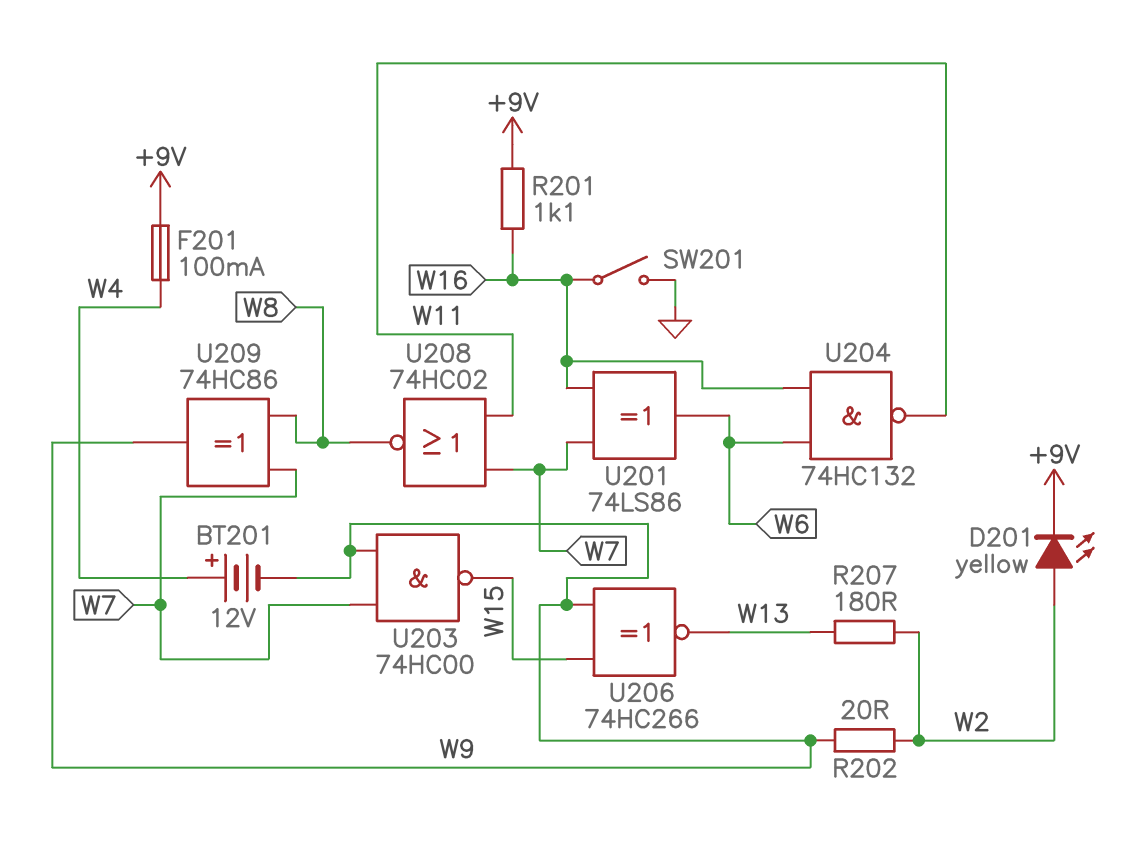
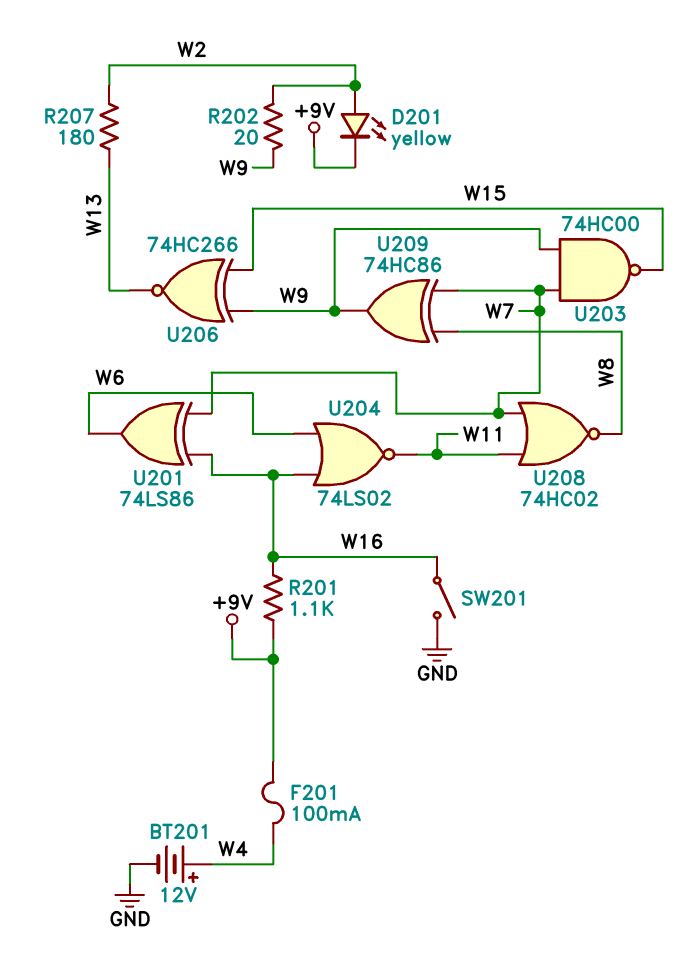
BT201: 12V (plus W4, minus W9) -> 12V (plus W4, minus GND)
U204: NAND 74HC132 (in W6, in W16, out W11) -> NOR 74LS02 (in W6, in W16, out W11)

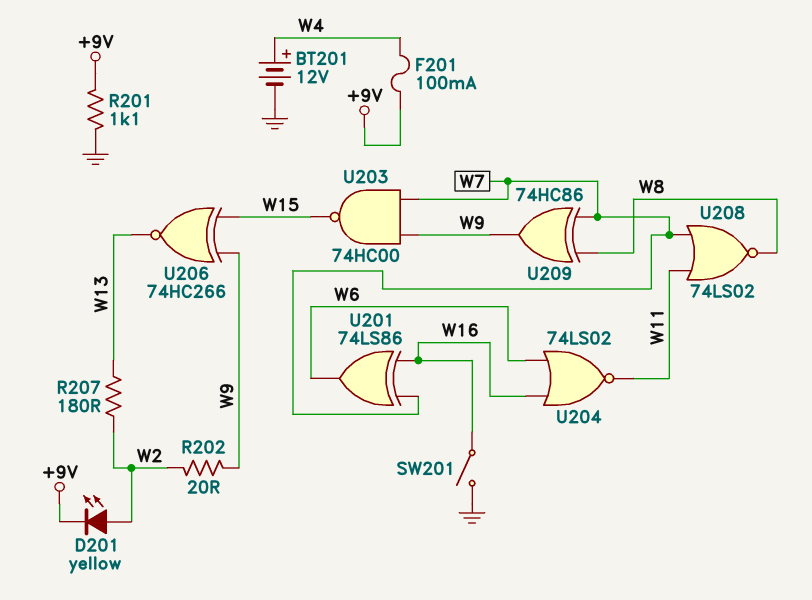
R201: 1.1k (+9V, W16) -> 1.1k (+9V, GND)
U208: NOR 74HC02 (in W7, in W11, out W8) -> NOR 74LS02 (in W7, in W11, out W8)

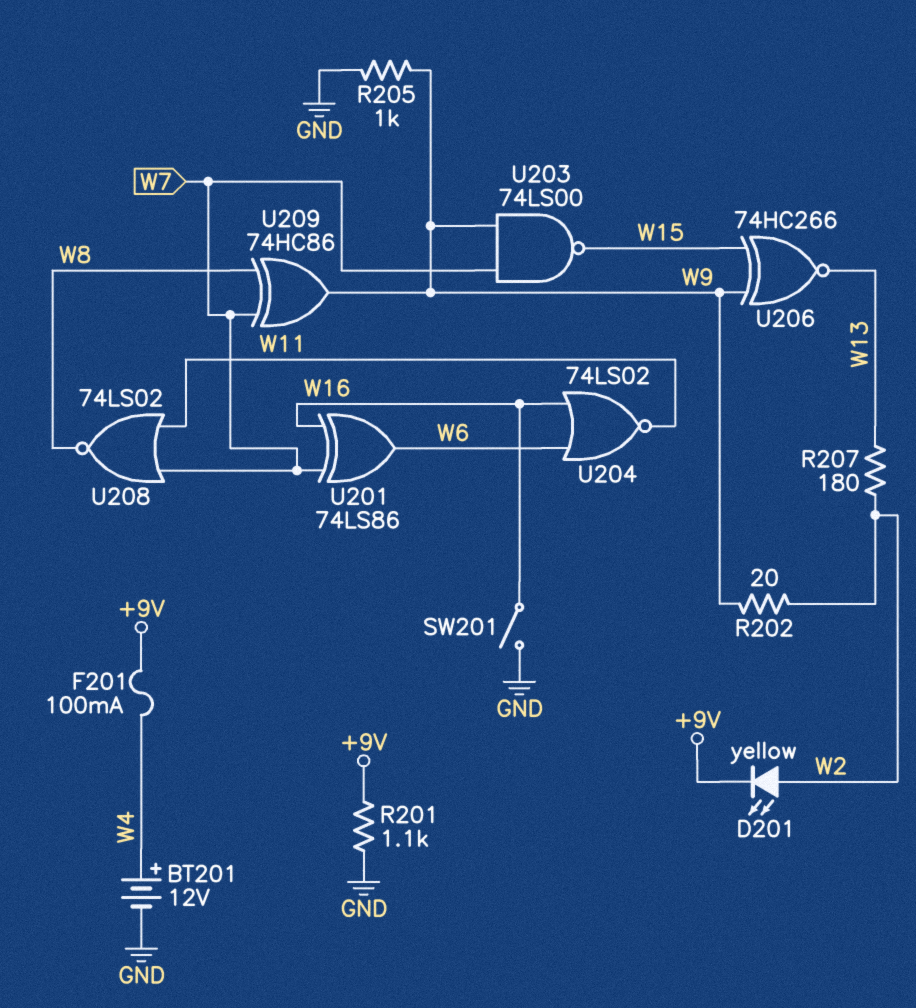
R205: none -> 1k (GND, W9)
U203: NAND 74HC00 (in W7, in W9, out W15) -> NAND 74LS00 (in W7, in W9, out W15)

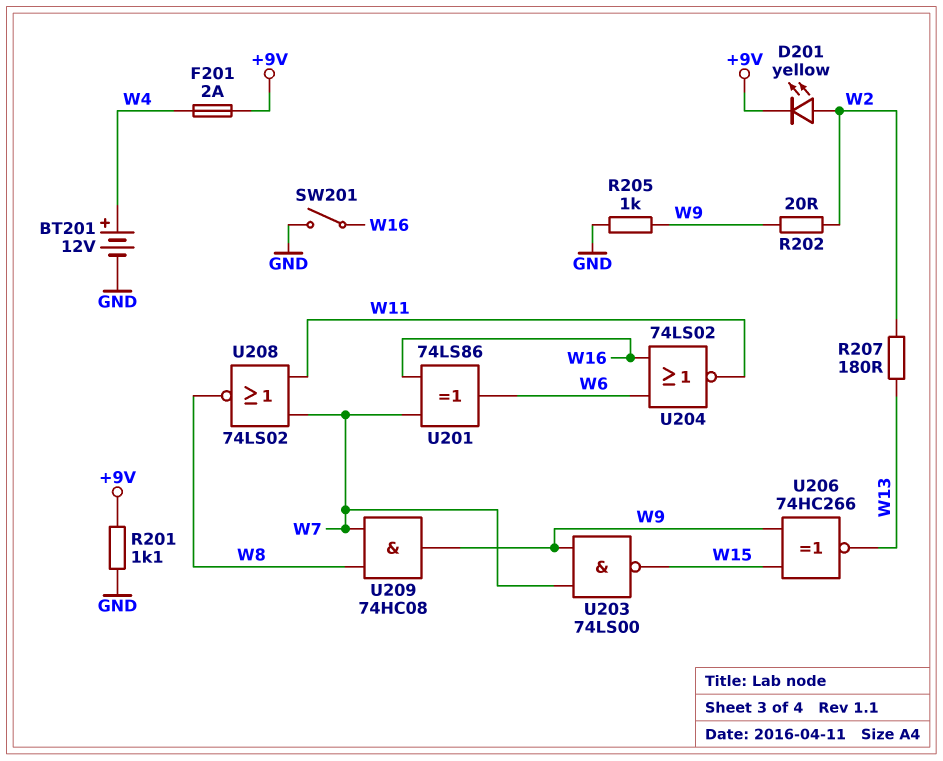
F201: 100mA (+9V, W4) -> 2A (+9V, W4)
U209: XOR 74HC86 (in W7, in W8, out W9) -> AND 74HC08 (in W7, in W8, out W9)

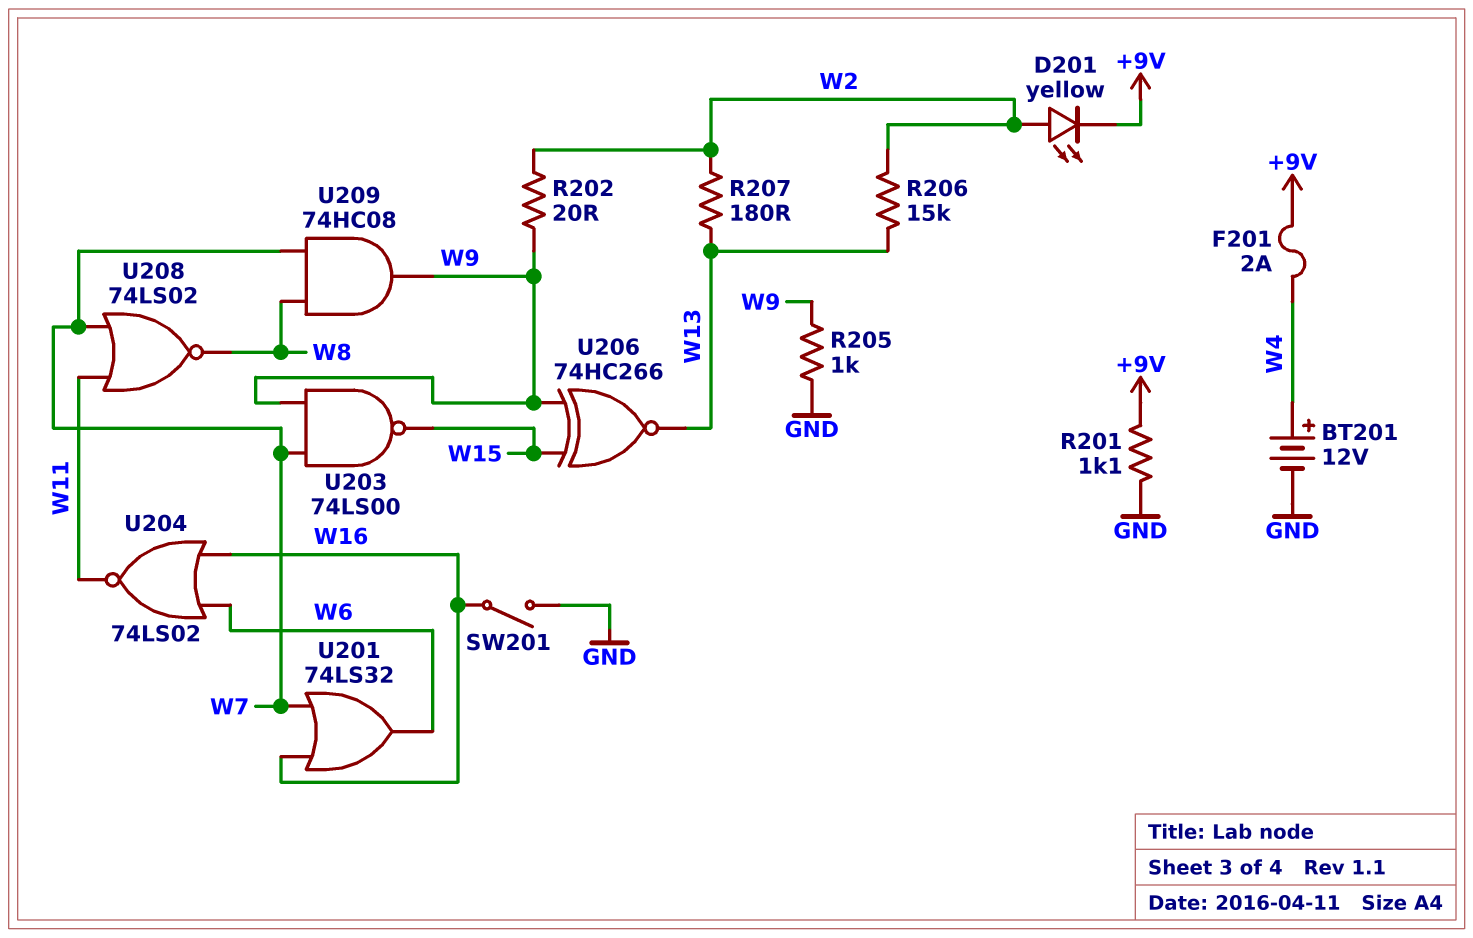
R206: none -> 15k (W2, W13)
U201: XOR 74LS86 (in W7, in W16, out W6) -> OR 74LS32 (in W7, in W16, out W6)

